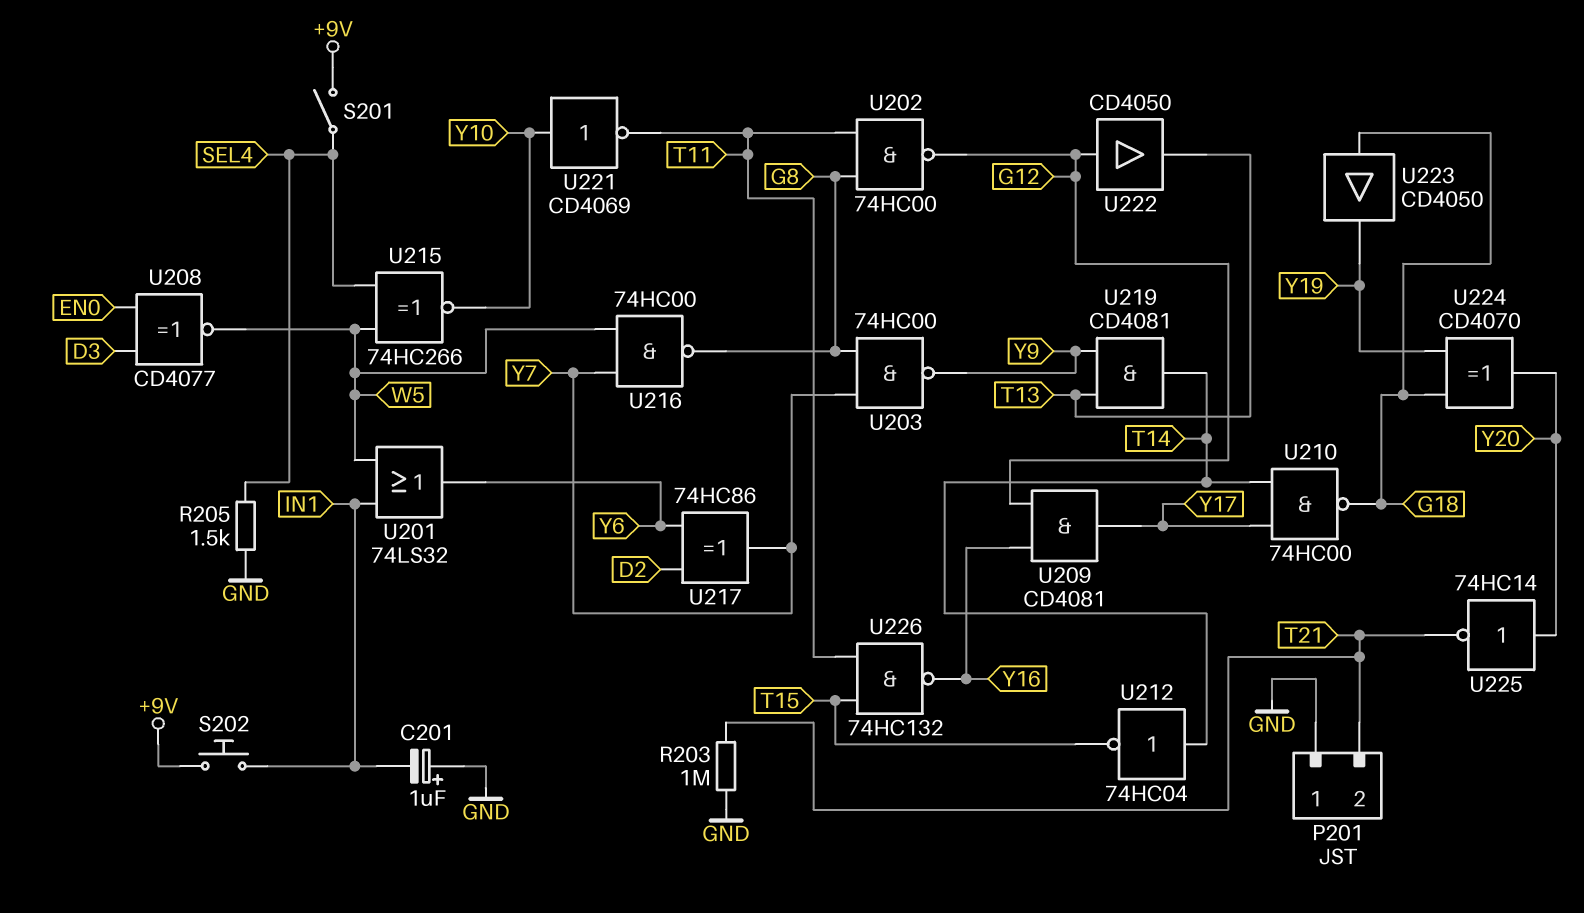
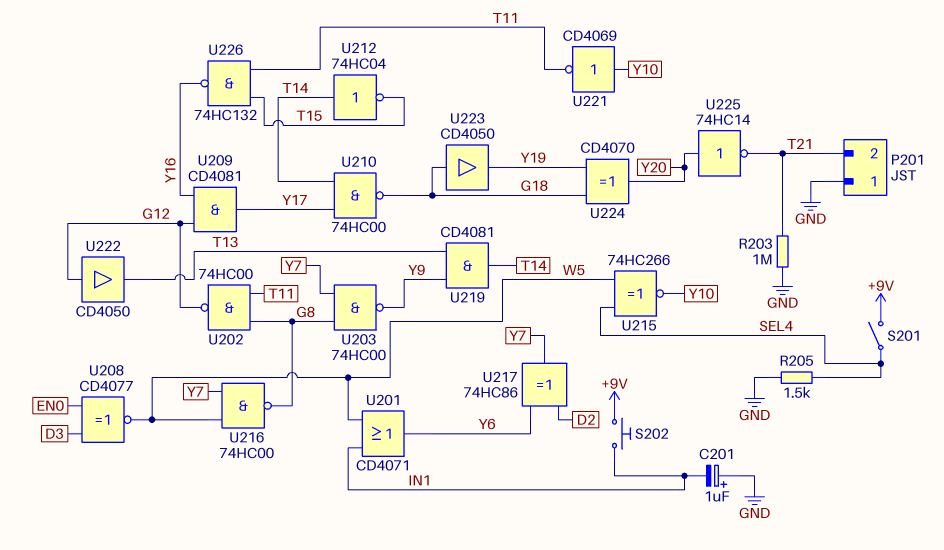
U201: OR 74LS32 (in IN1, in W5, out Y6) -> OR CD4071 (in IN1, in W5, out Y6)

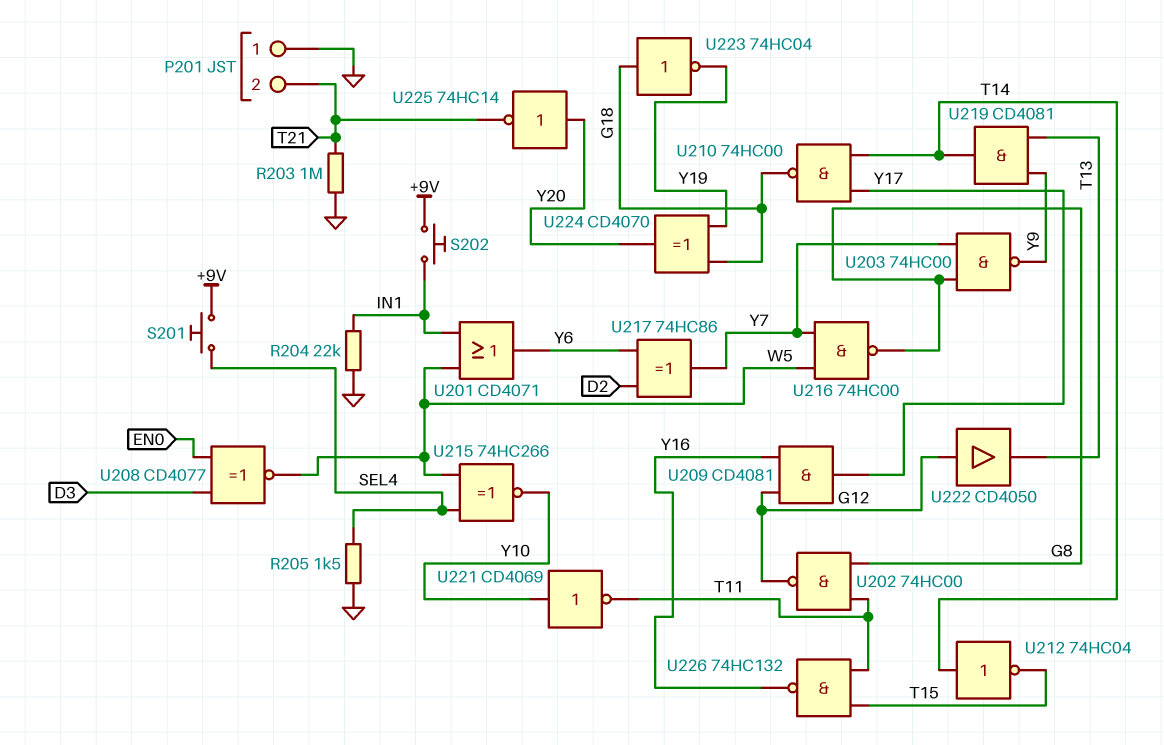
C201: 1uF (plus GND, minus IN1) -> none
R204: none -> 22k (GND, IN1)
S201: switch (+9V, SEL4) -> button (+9V, SEL4)
U223: buffer CD4050 (in G18, out Y19) -> NOT 74HC04 (in G18, out Y19)

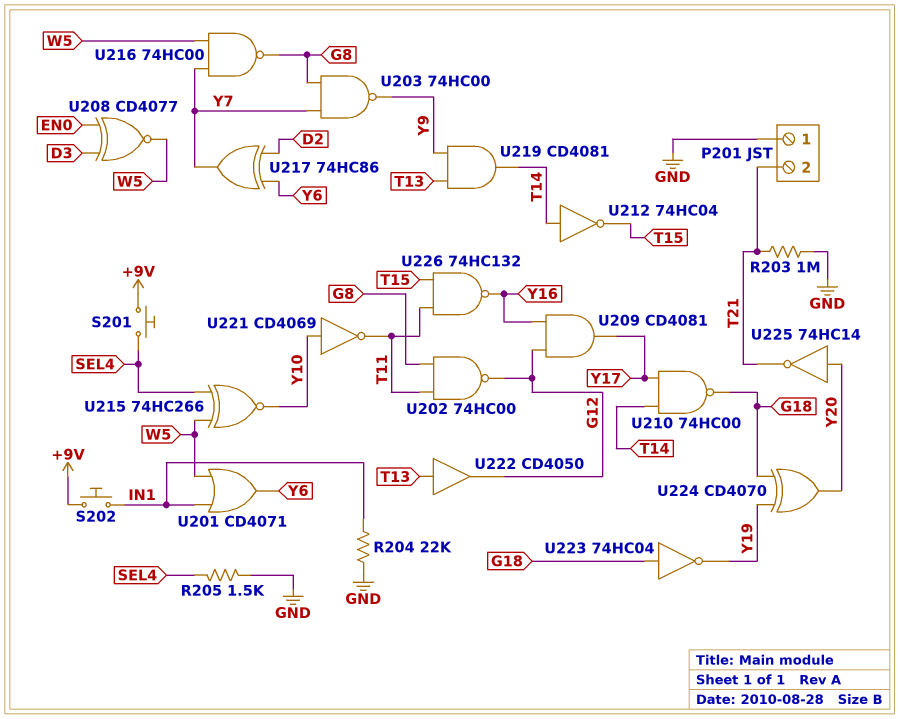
U222: buffer CD4050 (in G12, out T13) -> buffer CD4050 (in T13, out G12)

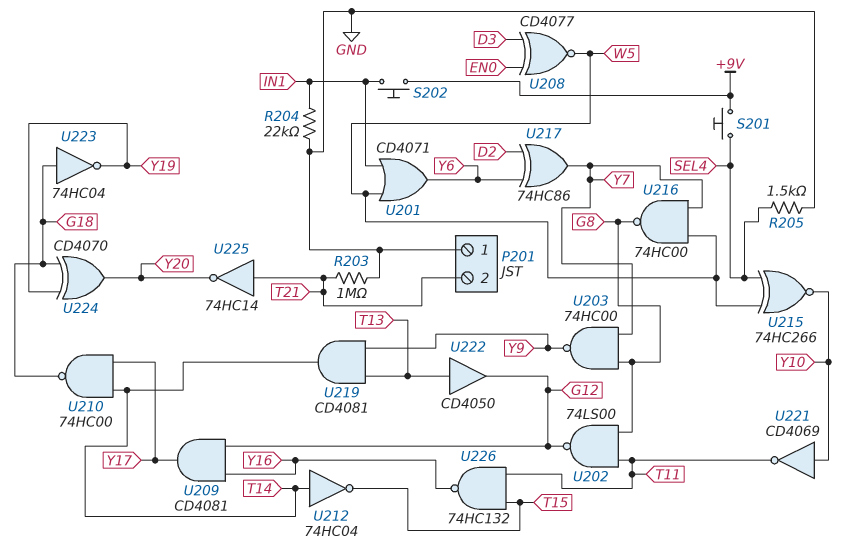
U202: NAND 74HC00 (in G8, in T11, out G12) -> NAND 74LS00 (in G8, in T11, out G12)
U225: NOT 74HC14 (in Y20, out T21) -> NOT 74HC14 (in T21, out Y20)

